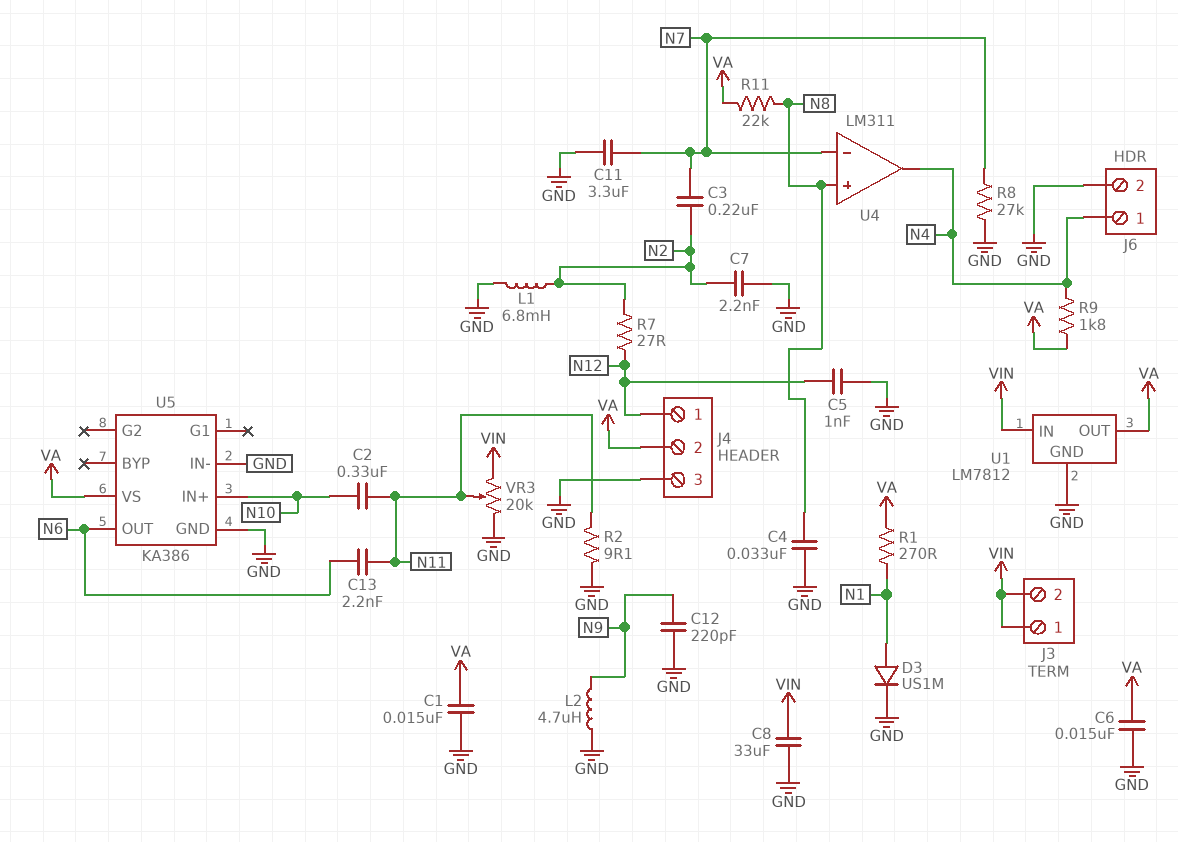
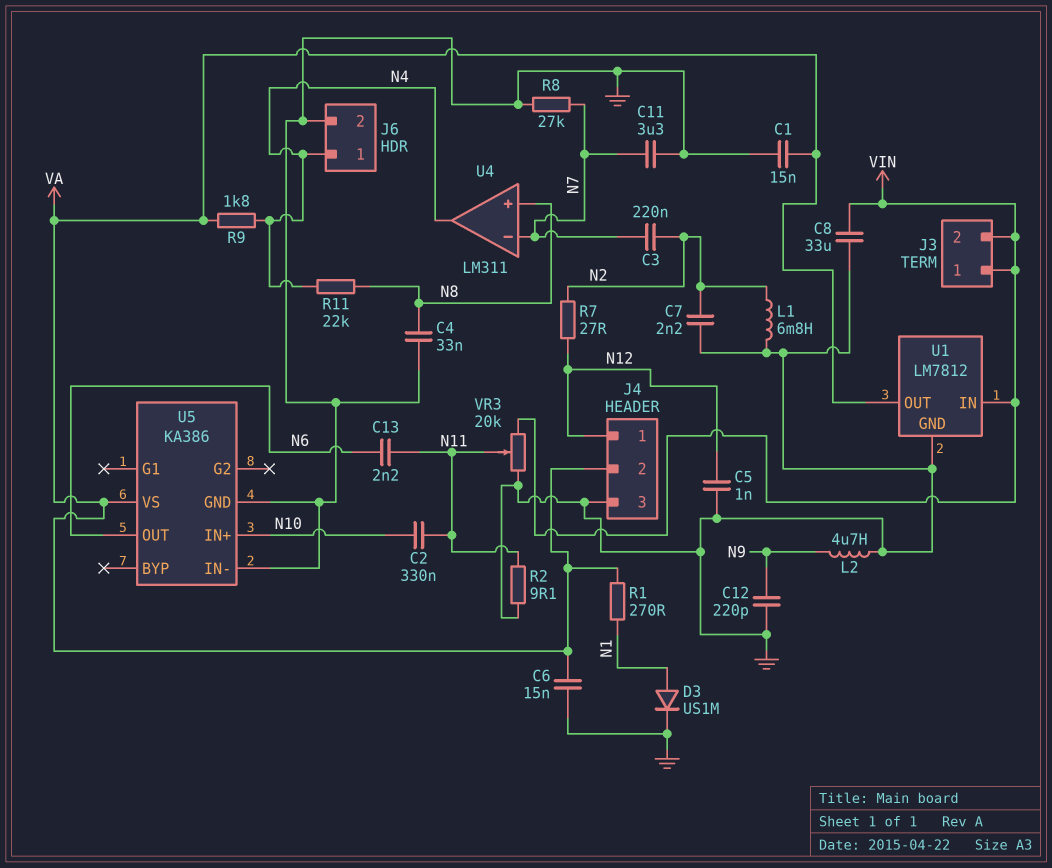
R11: 22k (N8, VA) -> 22k (N4, N8)

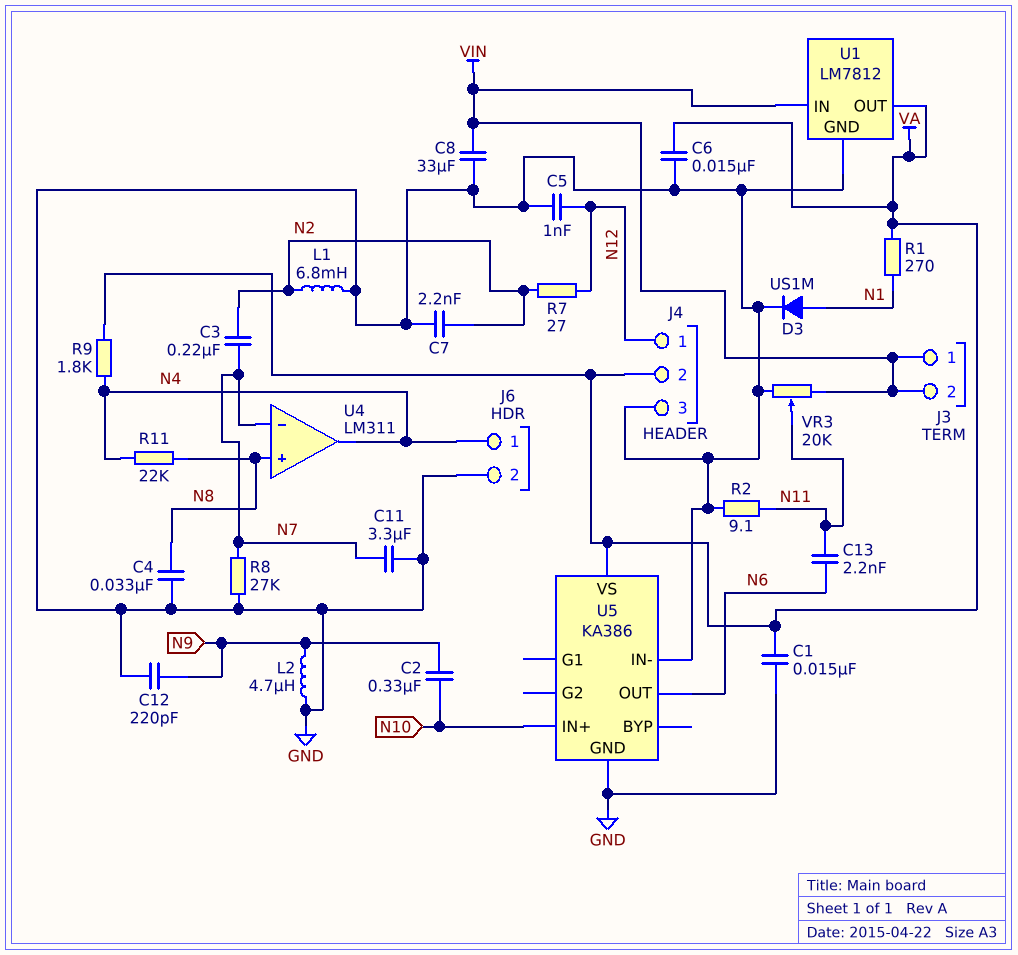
C2: 330nF (N10, N11) -> 330nF (N9, N10)

